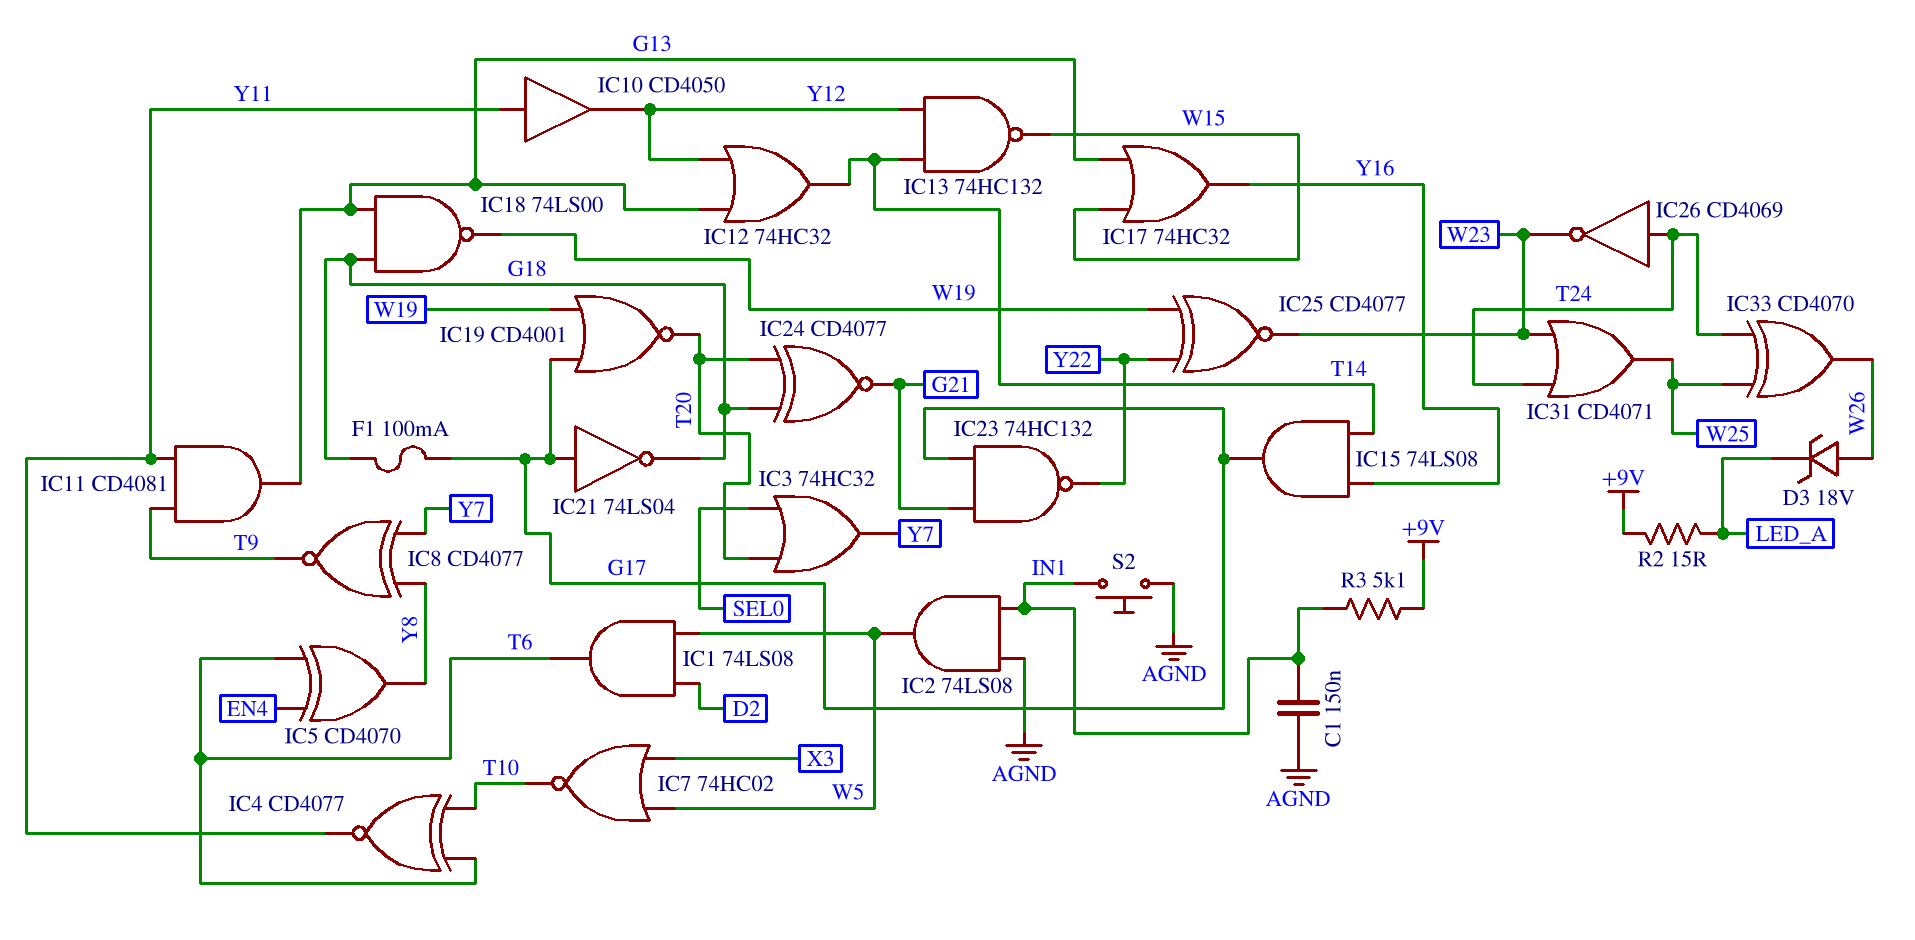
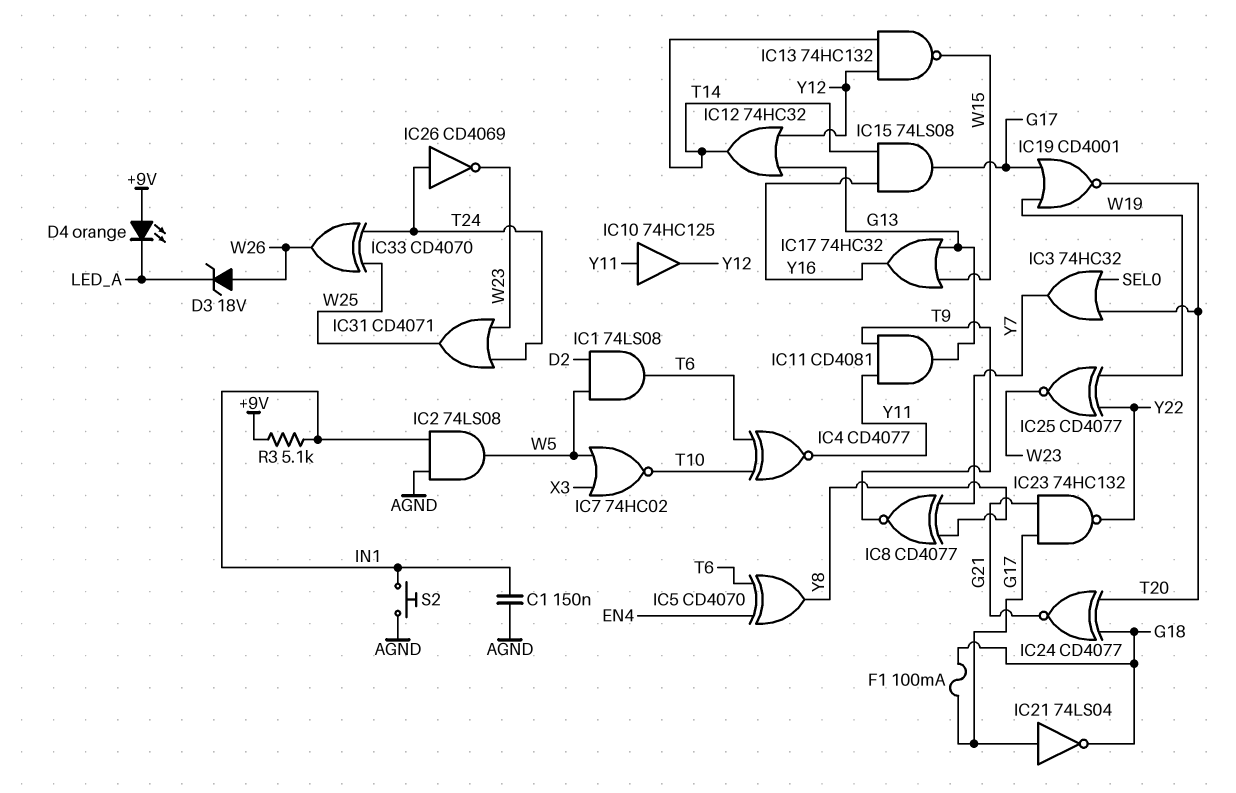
D4: none -> LED orange (A +9V, K LED_A)
IC10: buffer CD4050 (in Y11, out Y12) -> buffer 74HC125 (in Y11, out Y12)
IC18: NAND 74LS00 (in G13, in G18, out W19) -> none
R2: 15 (+9V, LED_A) -> none

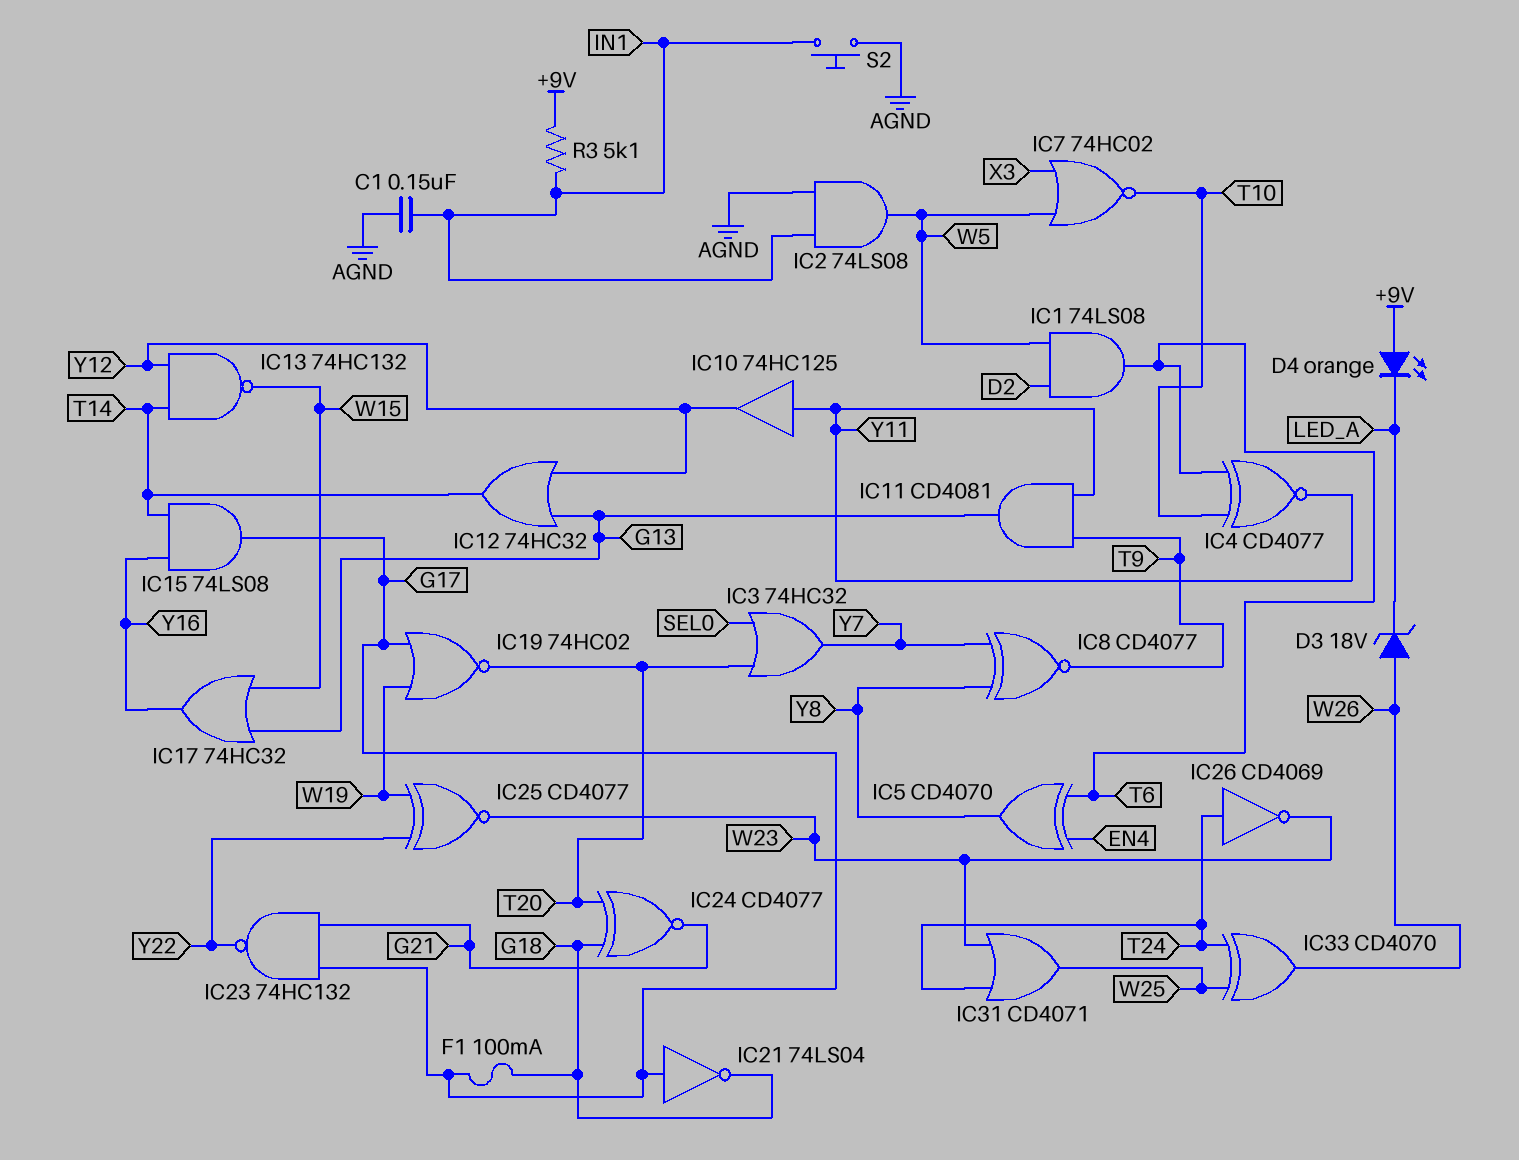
IC19: NOR CD4001 (in G17, in W19, out T20) -> NOR 74HC02 (in G17, in W19, out T20)

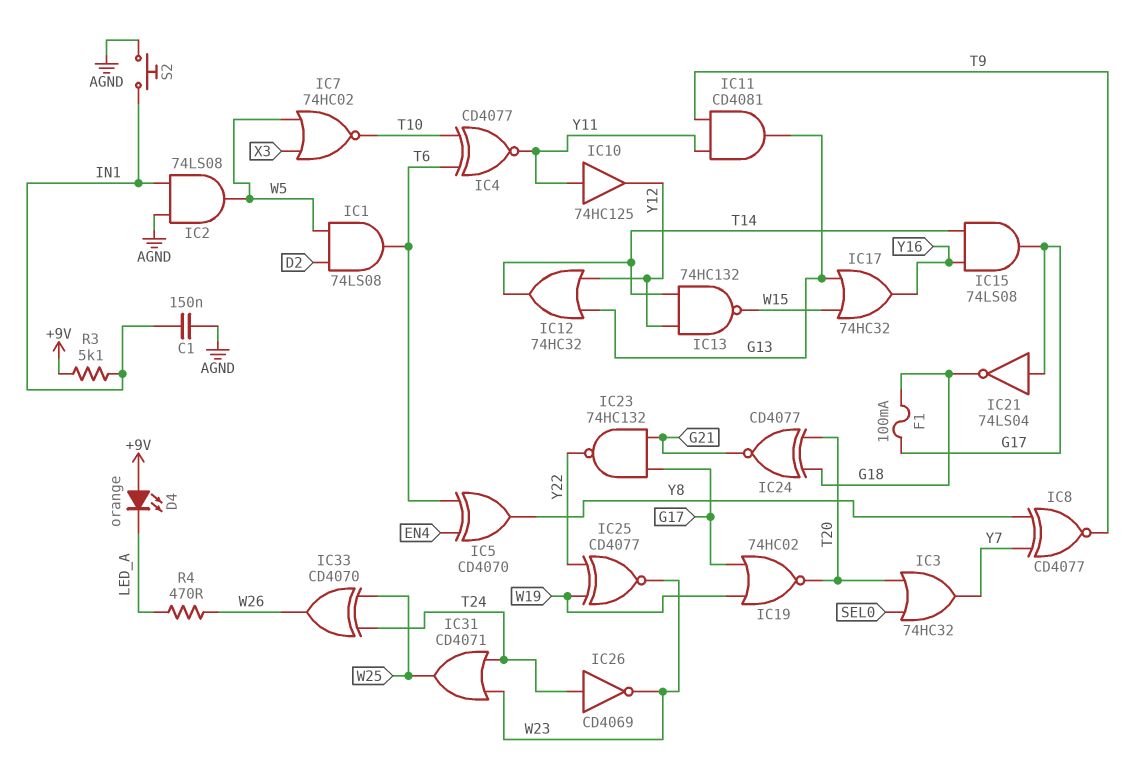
D3: zener 18V (A W26, K LED_A) -> none
R4: none -> 470 (LED_A, W26)

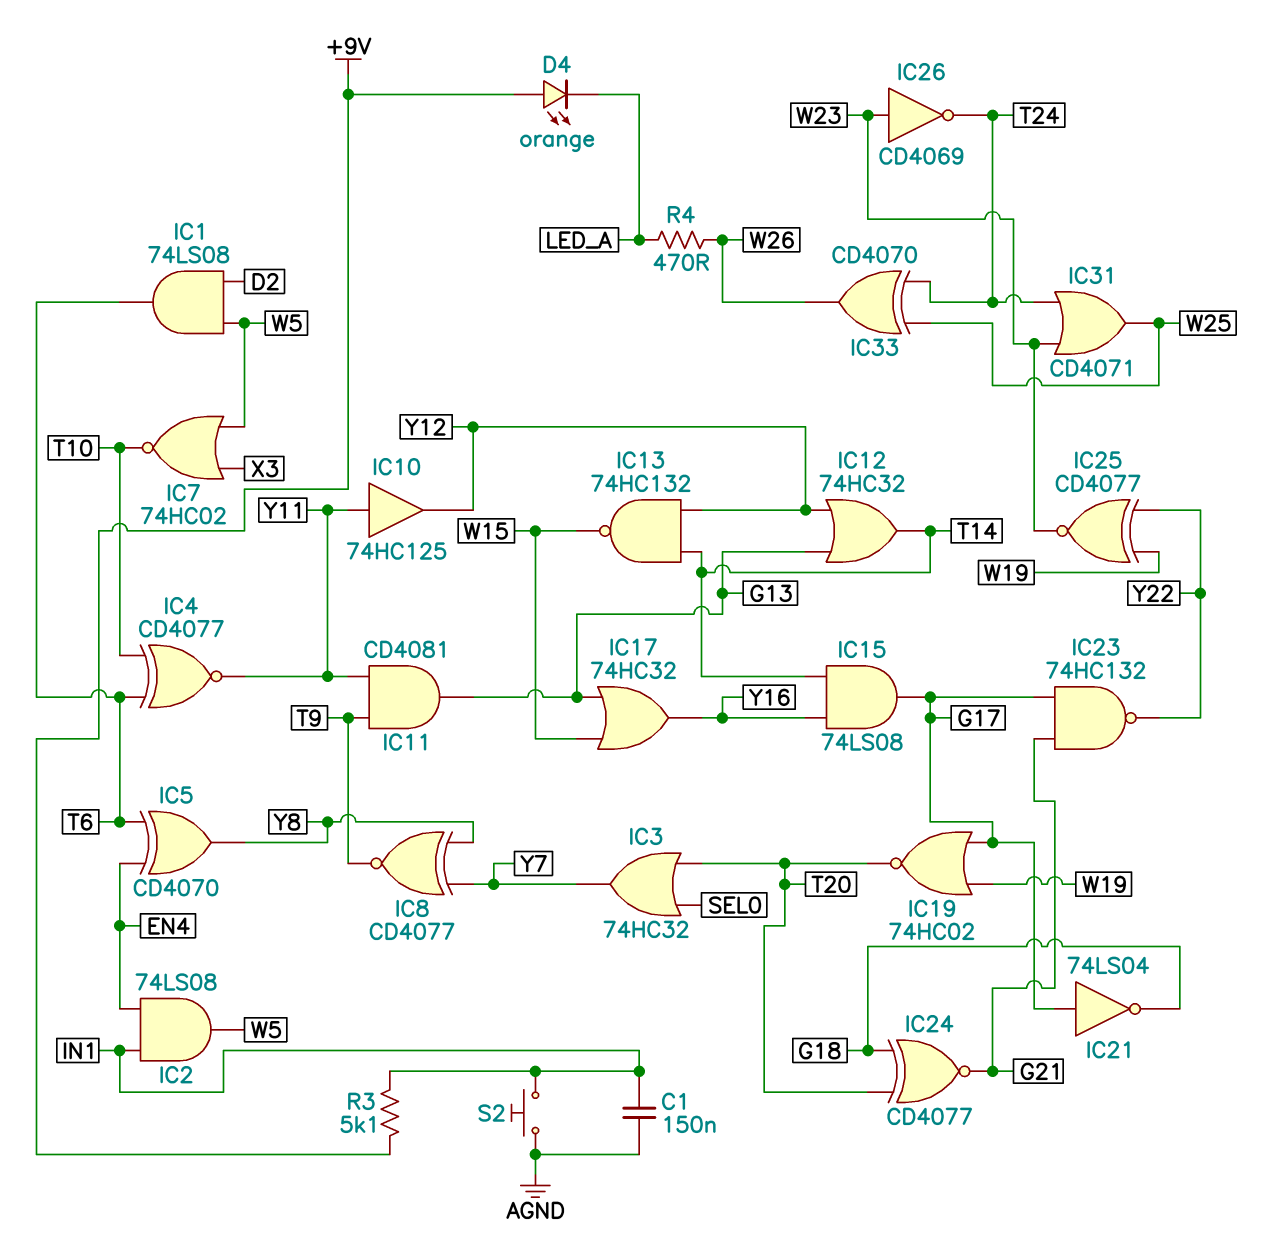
F1: 100mA (G17, G18) -> none
IC2: AND 74LS08 (in AGND, in IN1, out W5) -> AND 74LS08 (in EN4, in IN1, out W5)
IC26: NOT CD4069 (in T24, out W23) -> NOT CD4069 (in W23, out T24)

